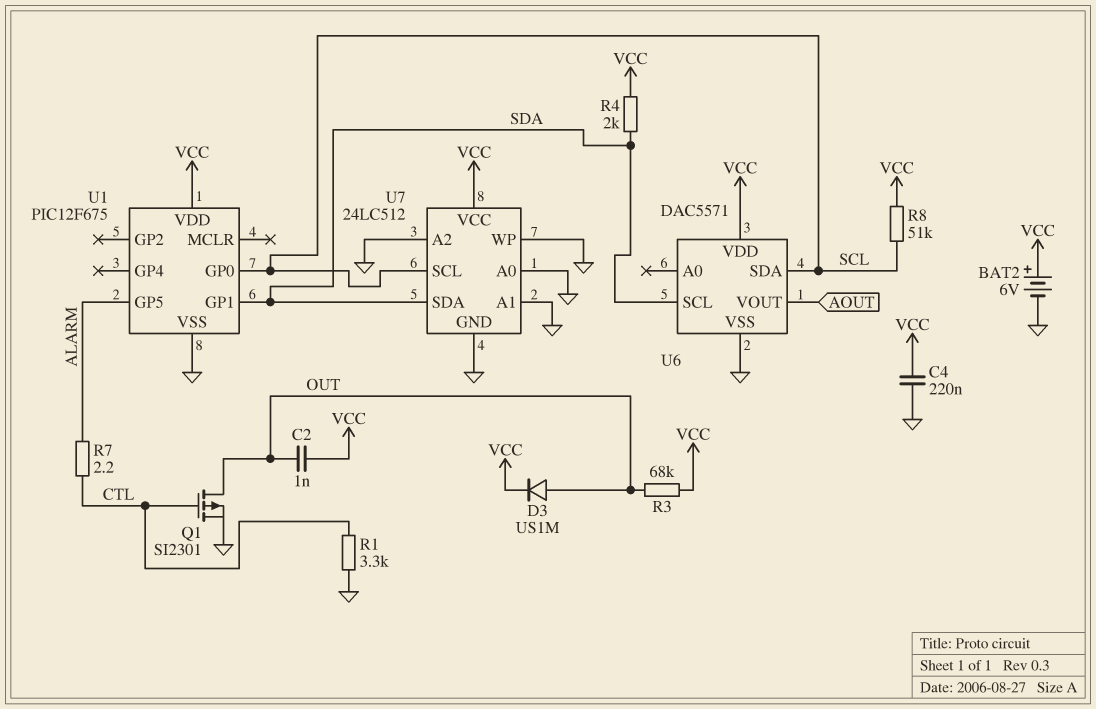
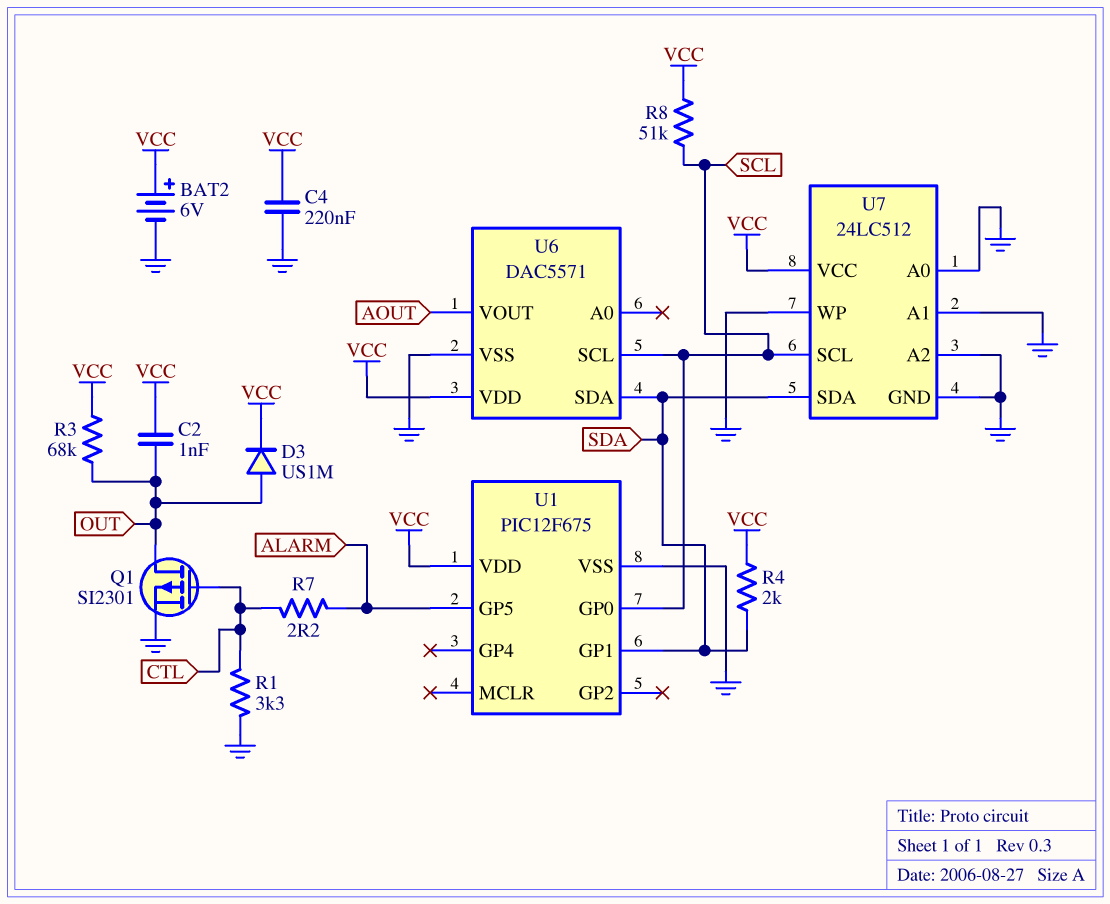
U6 pin SCL: SDA -> SCL
U6 pin SDA: SCL -> SDA

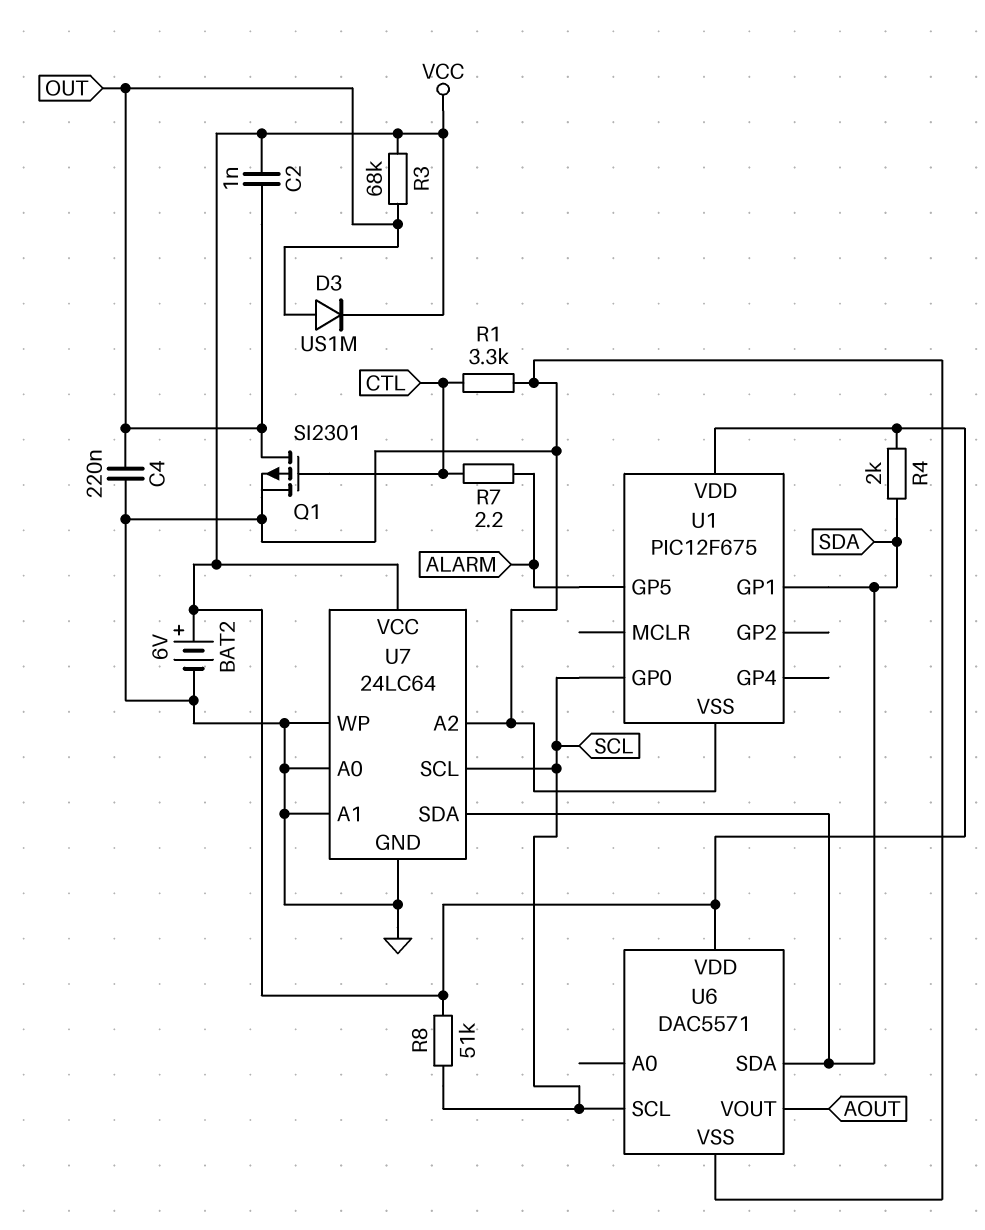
C4: 220nF (GND, VCC) -> 220nF (GND, OUT)
U7: 24LC512 -> 24LC64

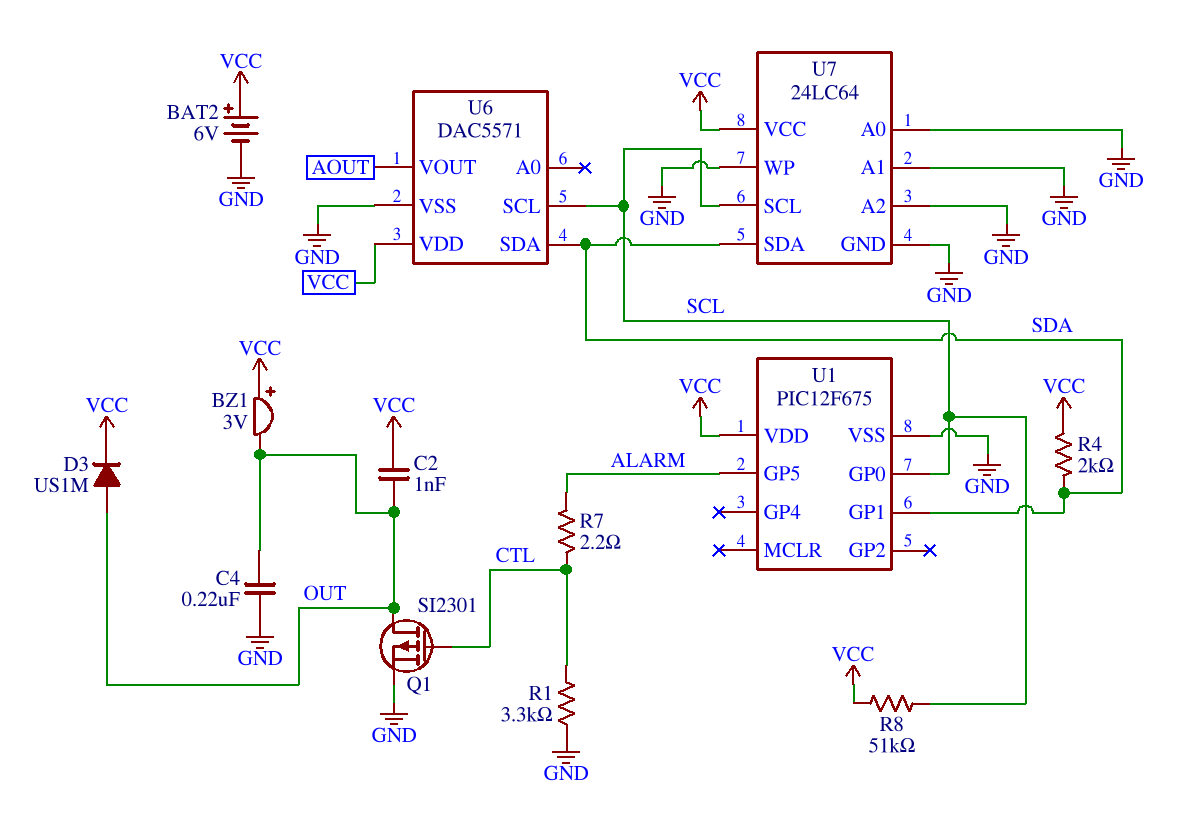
BZ1: none -> buzzer 3V (plus VCC, minus OUT)
R3: 68k (OUT, VCC) -> none

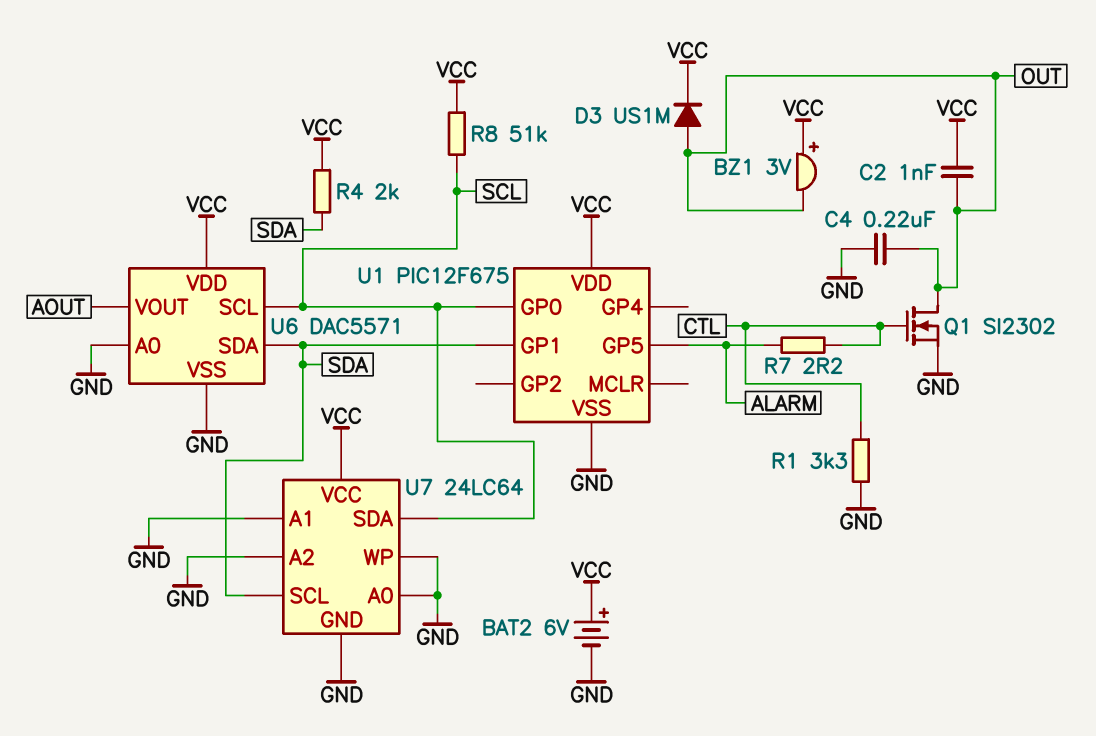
Q1: PMOS SI2301 (G CTL, D OUT, S GND) -> NMOS SI2302 (G CTL, D OUT, S GND)
U6 pin A0: none -> GND
U7 pin SCL: SCL -> SDA
U7 pin SDA: SDA -> SCL

